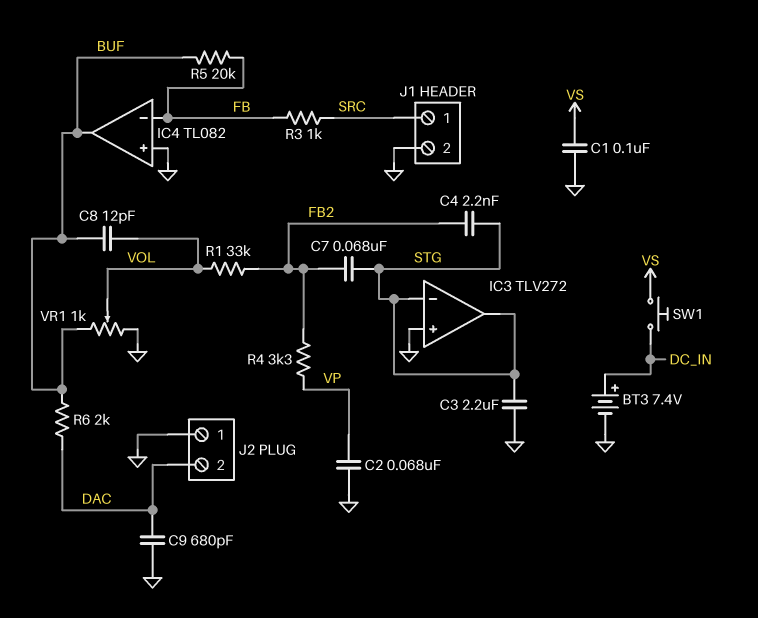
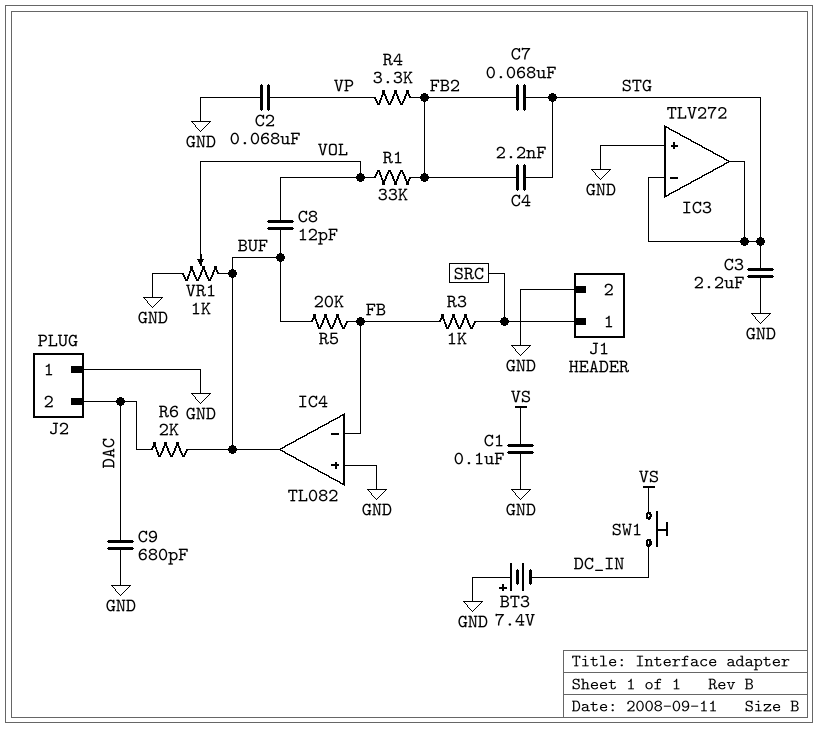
BT3: 7.4V (plus DC_IN, minus GND) -> 7.4V (plus GND, minus DC_IN)

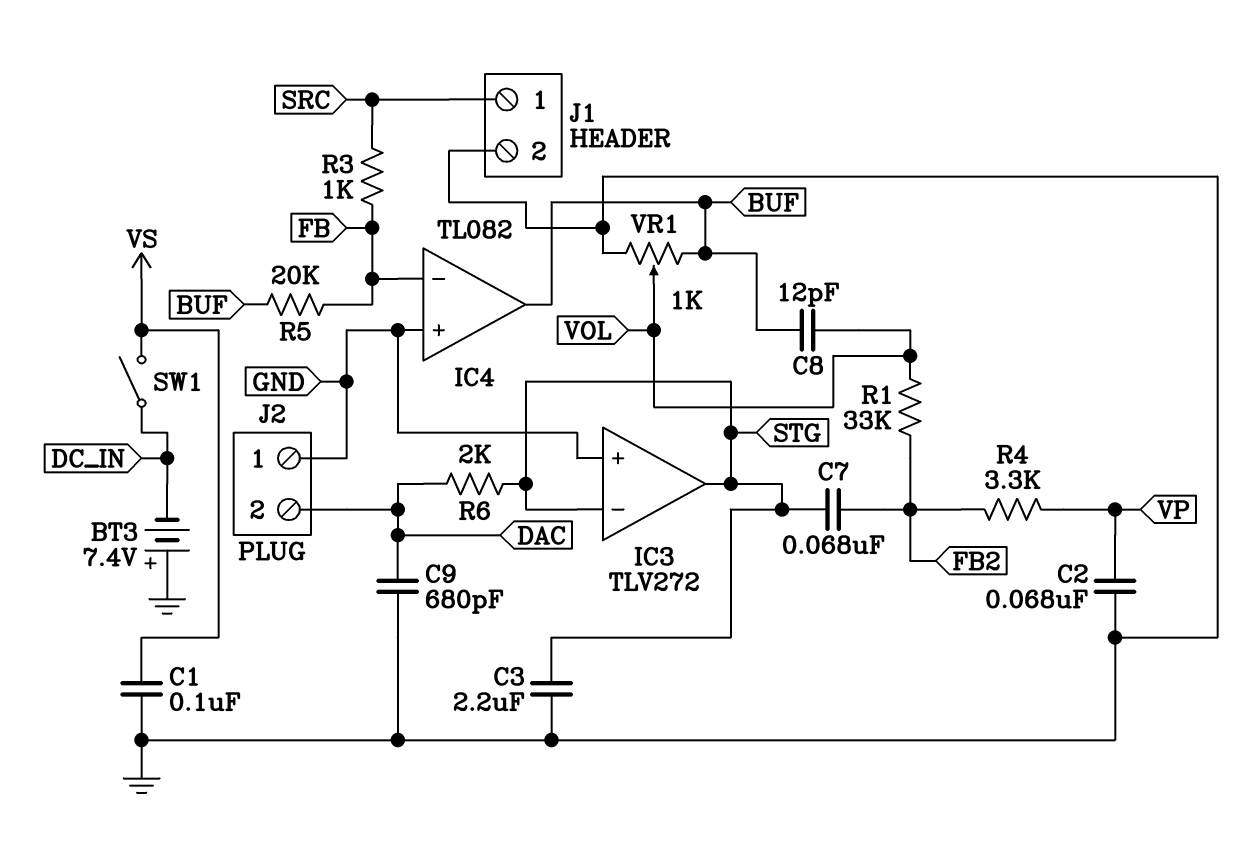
C4: 2.2nF (FB2, STG) -> none
R6: 2k (BUF, DAC) -> 2k (DAC, STG)
SW1: button (DC_IN, VS) -> switch (DC_IN, VS)

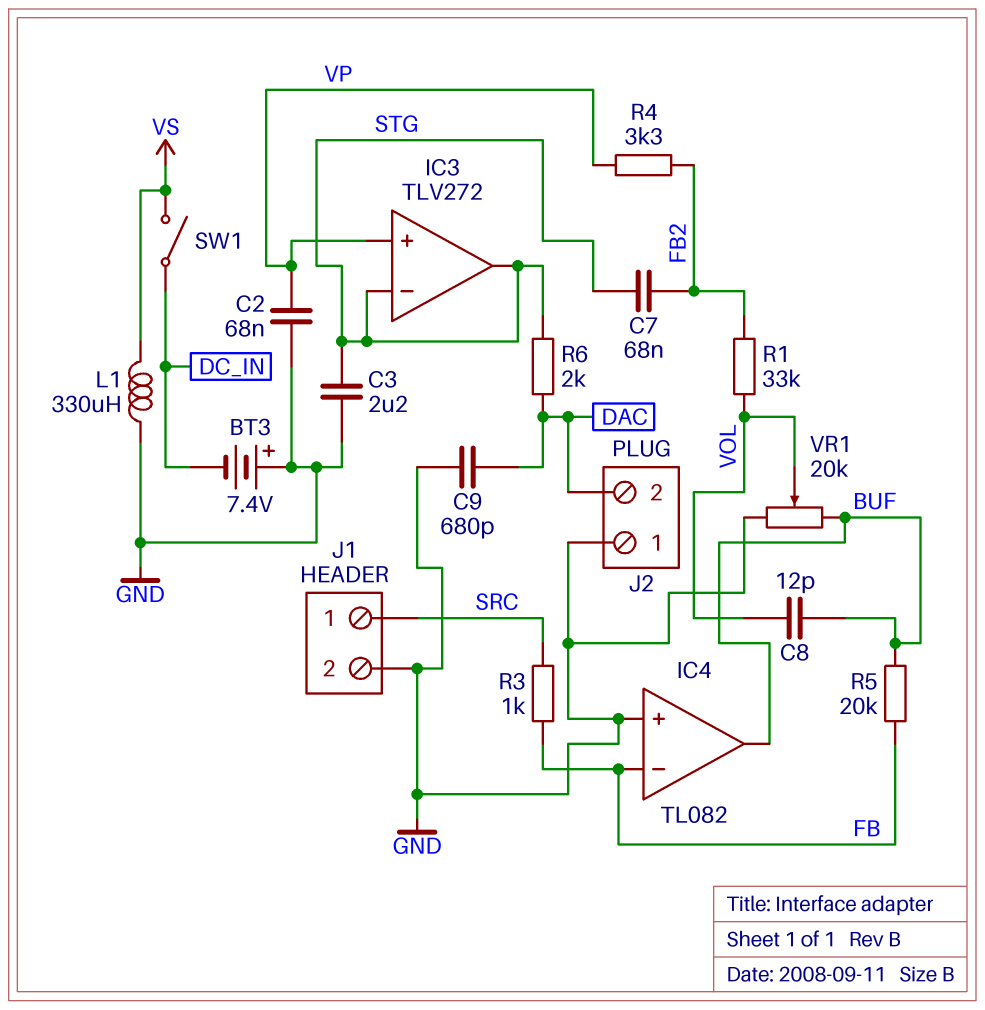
C1: 100nF (GND, VS) -> none
IC3 pin in+: GND -> VP
L1: none -> 330uH (GND, VS)
VR1: 1k (BUF, GND, wiper VOL) -> 20k (BUF, GND, wiper VOL)

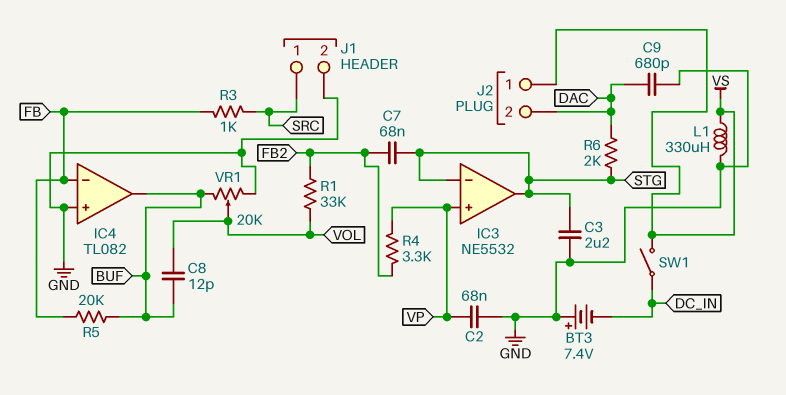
IC3: TLV272 -> NE5532
J2 pin 1: GND -> VS

